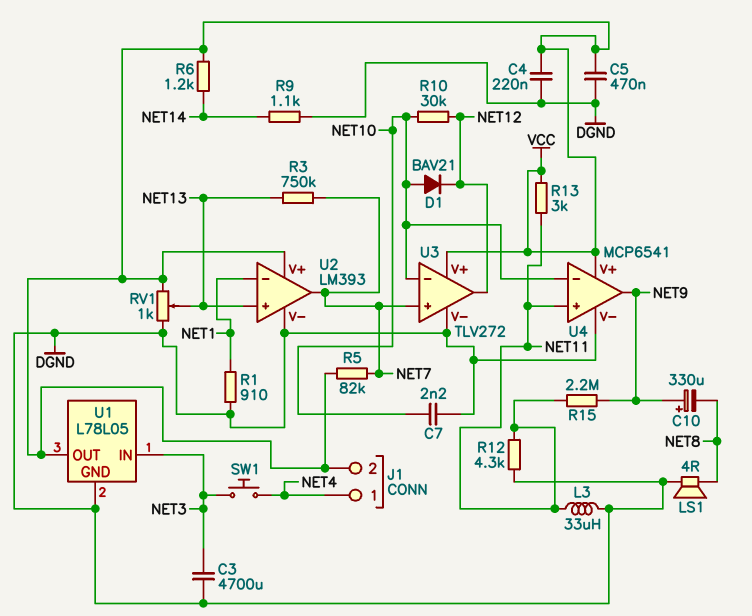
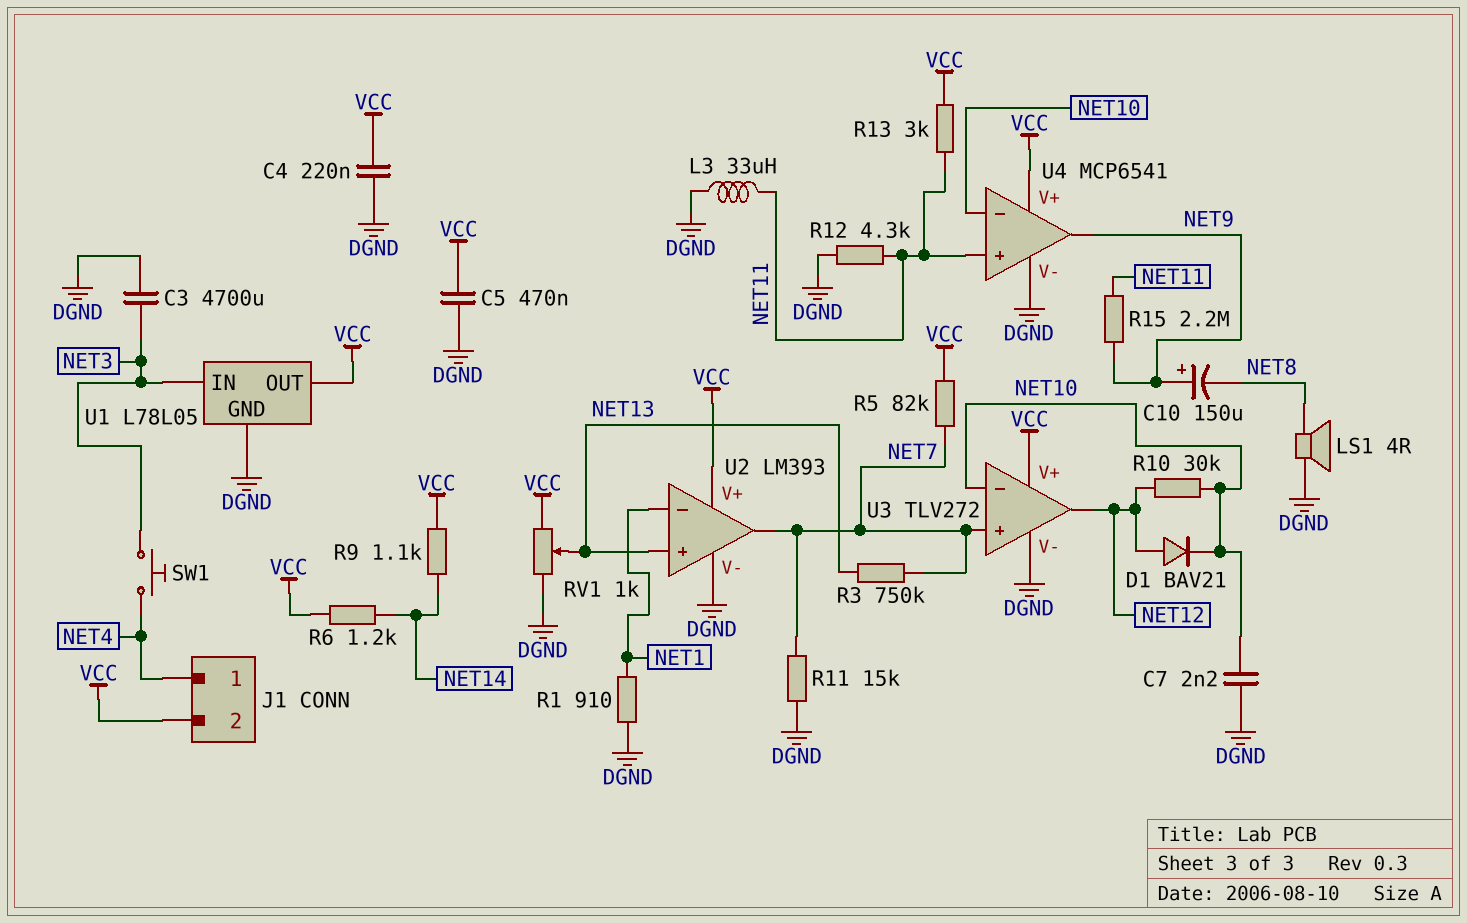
C10: 330uF (plus NET9, minus NET8) -> 150uF (plus NET9, minus NET8)
D1: diode BAV21 (A NET10, K NET12) -> diode BAV21 (A NET12, K NET10)
R9: 1.1k (DGND, NET14) -> 1.1k (NET14, VCC)
R11: none -> 15k (DGND, NET7)

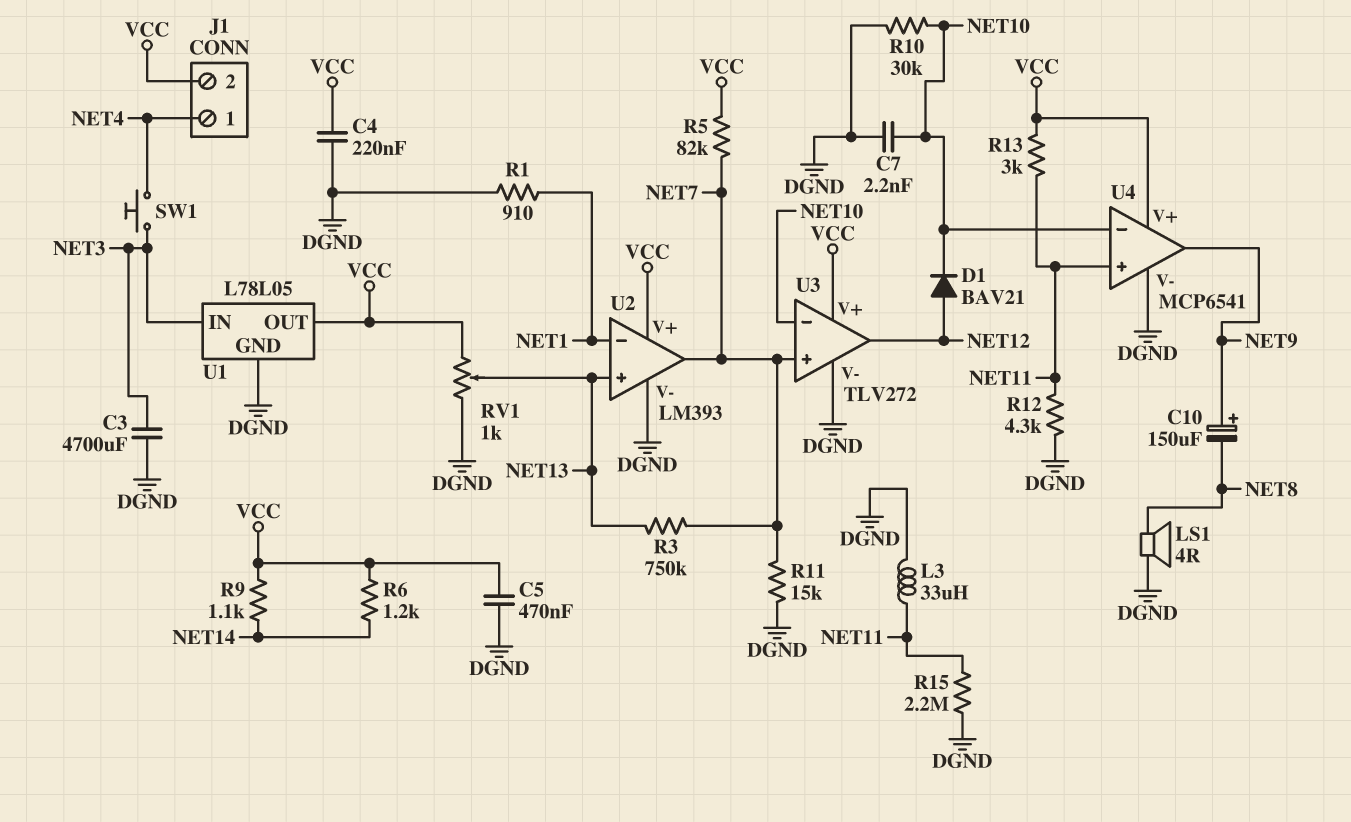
R10: 30k (NET10, NET12) -> 30k (DGND, NET10)
R15: 2.2M (NET9, NET11) -> 2.2M (DGND, NET11)

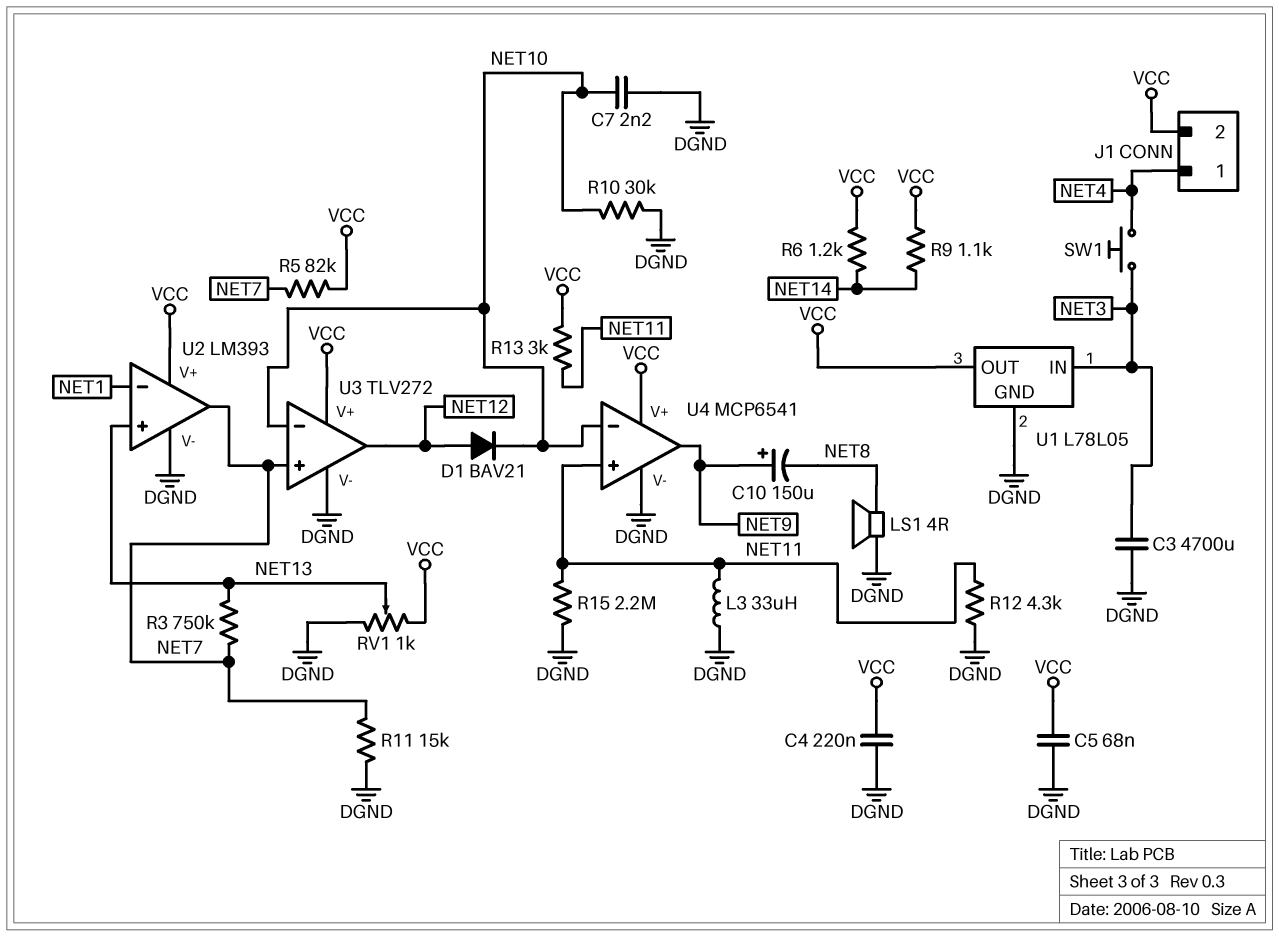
C5: 470nF (DGND, VCC) -> 68nF (DGND, VCC)
R1: 910 (DGND, NET1) -> none

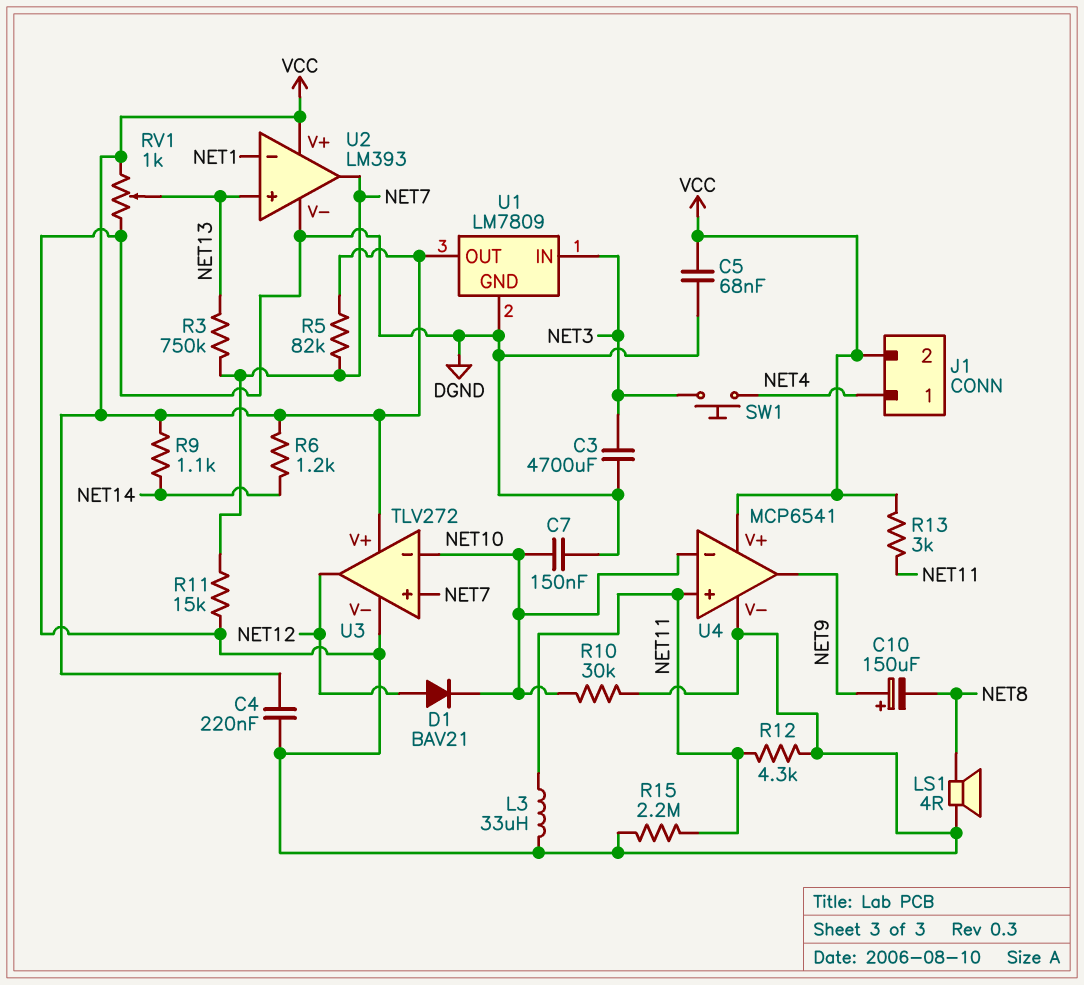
C7: 2.2nF (DGND, NET10) -> 150nF (DGND, NET10)
U1: L78L05 -> LM7809

